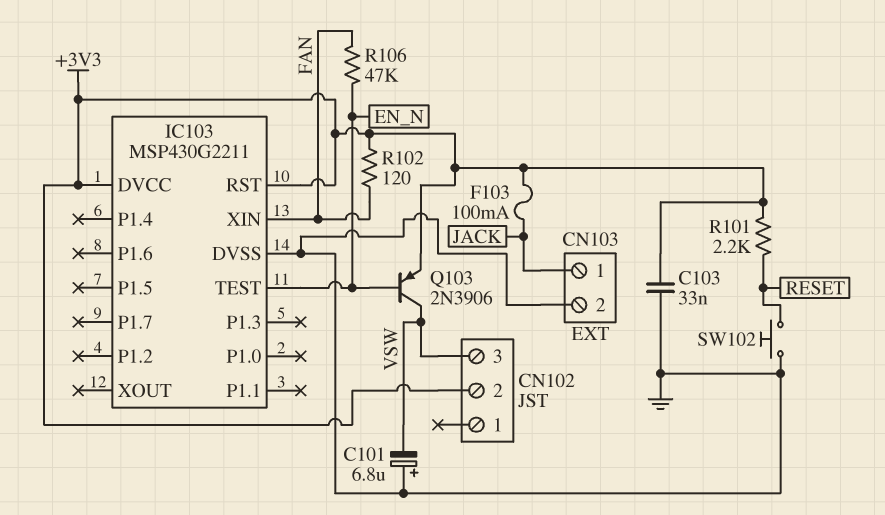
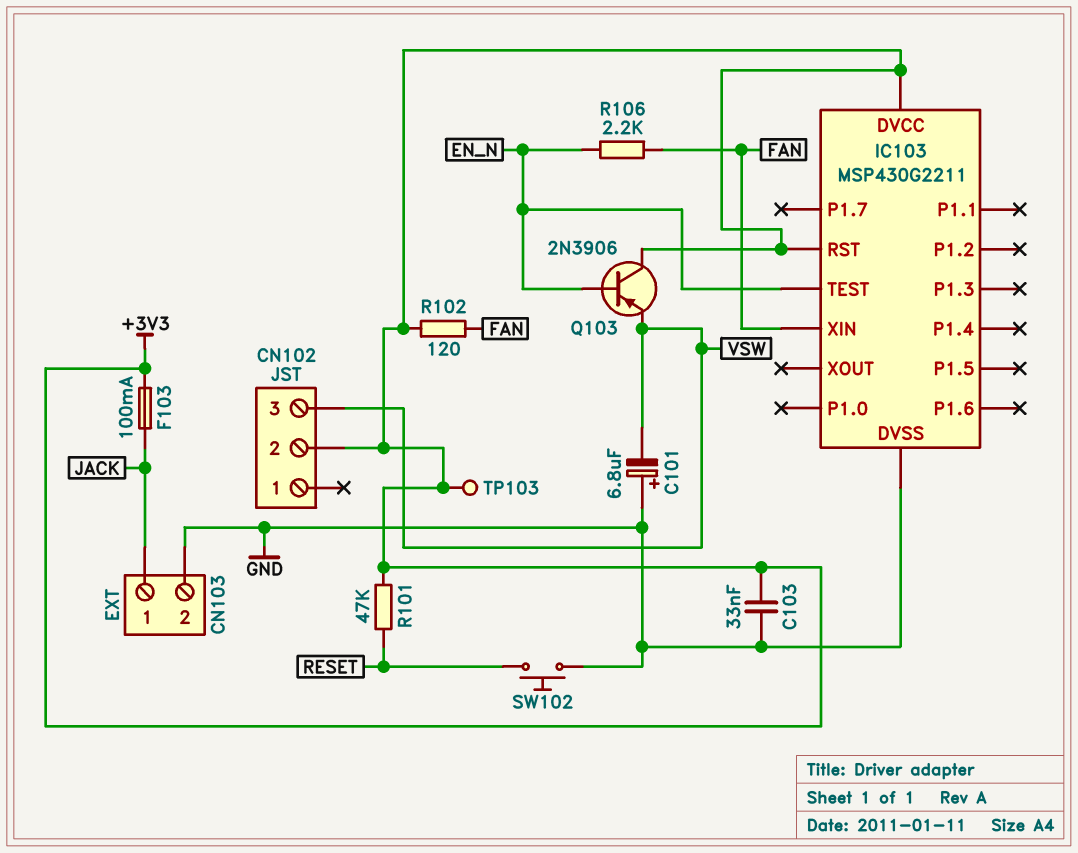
Q103: PNP 2N3906 (B EN_N, C VSW, E +3V3) -> PNP 2N3906 (B EN_N, C +3V3, E VSW)
R101: 2.2k (+3V3, RESET) -> 47k (+3V3, RESET)
R106: 47k (EN_N, FAN) -> 2.2k (EN_N, FAN)
TP103: none -> test point (+3V3)

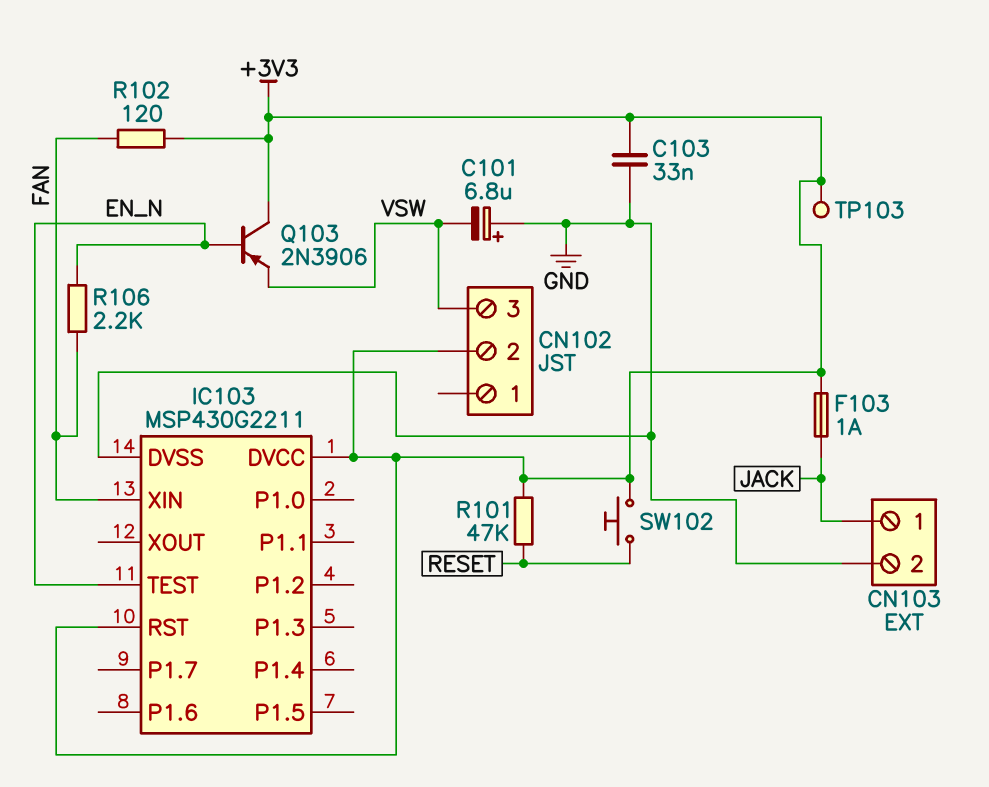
F103: 100mA (+3V3, JACK) -> 1A (+3V3, JACK)
SW102: button (GND, RESET) -> button (+3V3, RESET)

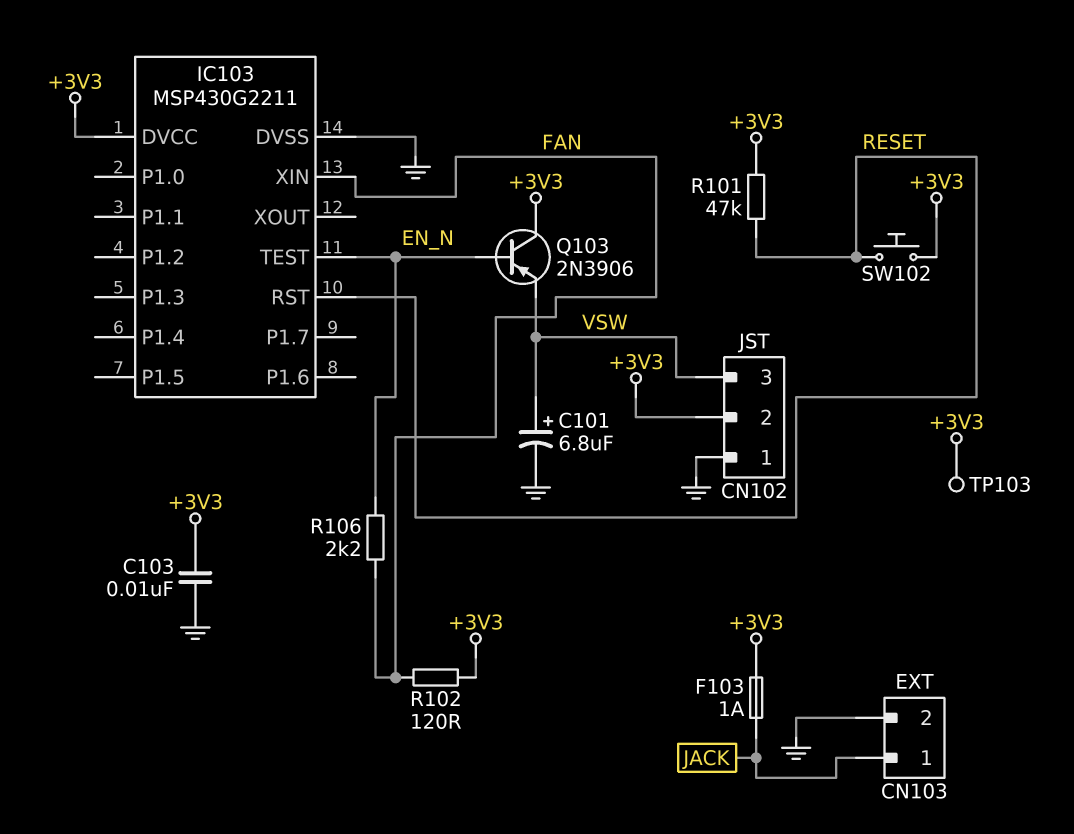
C101: 6.8uF (plus GND, minus VSW) -> 6.8uF (plus VSW, minus GND)
C103: 33nF (+3V3, GND) -> 10nF (+3V3, GND)
CN102 pin 1: none -> GND
IC103 pin RST: +3V3 -> RESET

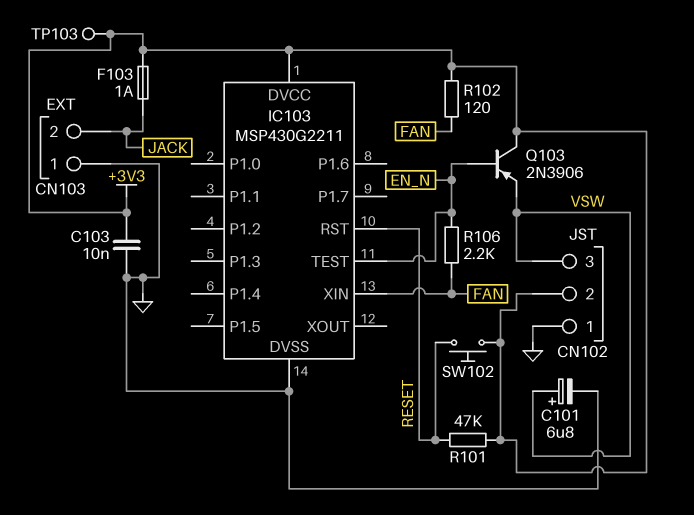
CN103 pin 1: JACK -> GND
CN103 pin 2: GND -> JACK

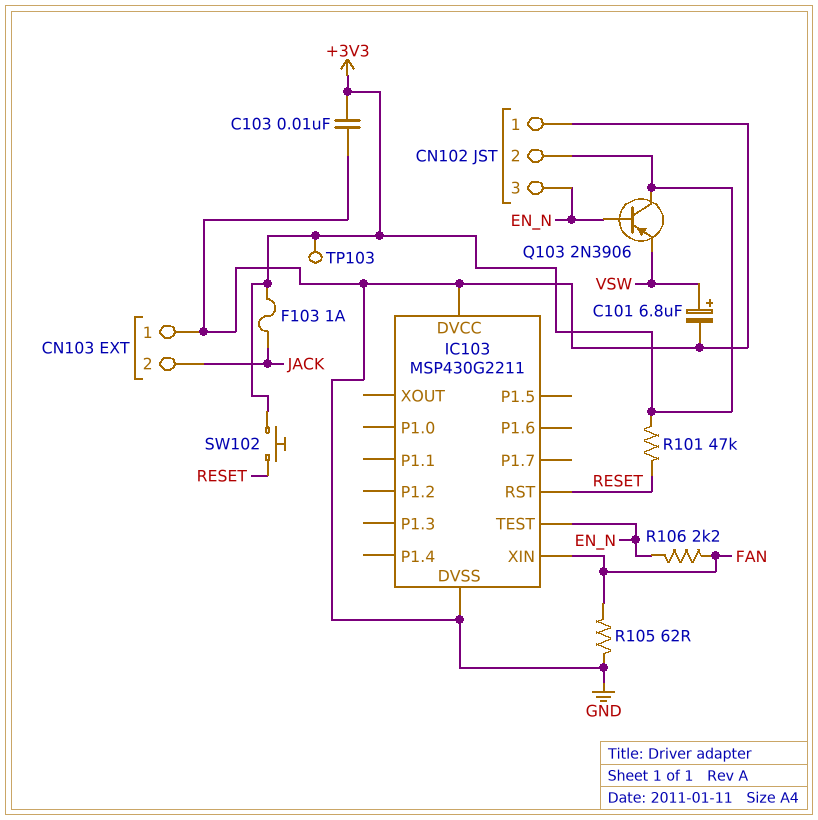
CN102 pin 3: VSW -> EN_N
IC103 pin DVCC: +3V3 -> GND
R102: 120 (+3V3, FAN) -> none
R105: none -> 62 (FAN, GND)

